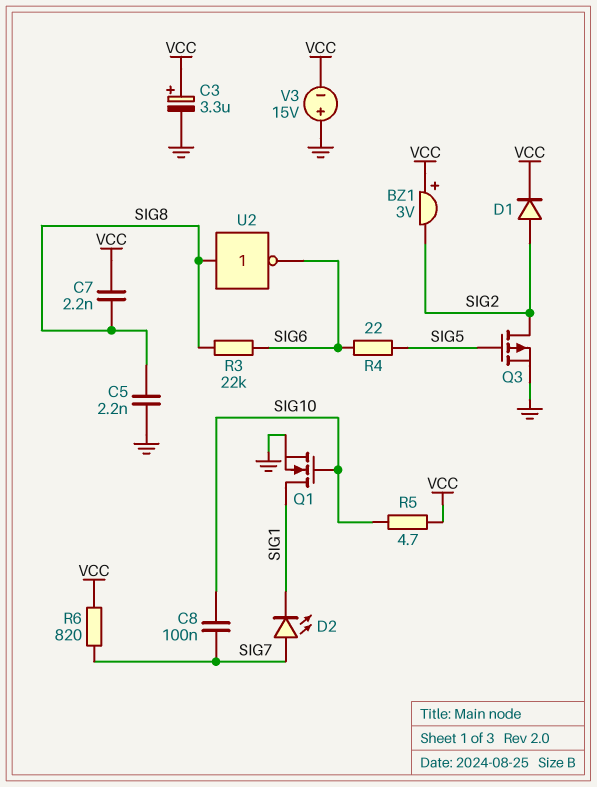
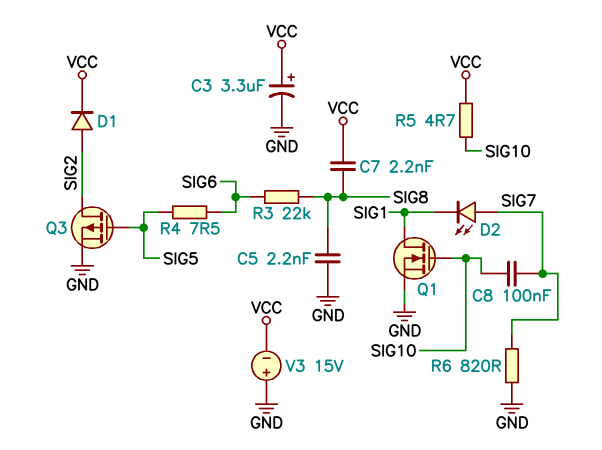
BZ1: buzzer 3V (plus VCC, minus SIG2) -> none
R4: 22 (SIG5, SIG6) -> 7.5 (SIG5, SIG6)
R6: 820 (SIG7, VCC) -> 820 (GND, SIG7)
U2: NOT (in SIG8, out SIG6) -> none

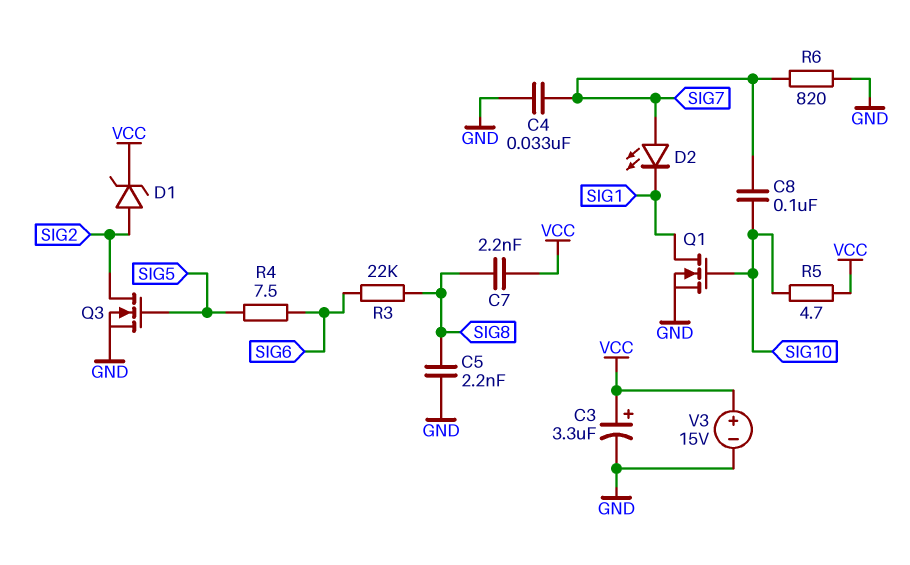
C4: none -> 33nF (GND, SIG7)
D1: diode (A SIG2, K VCC) -> zener (A SIG2, K VCC)
Q3: PMOS (G SIG5, D SIG2, S GND) -> NMOS (G SIG5, D SIG2, S GND)
V3: 15V (plus GND, minus VCC) -> 15V (plus VCC, minus GND)

